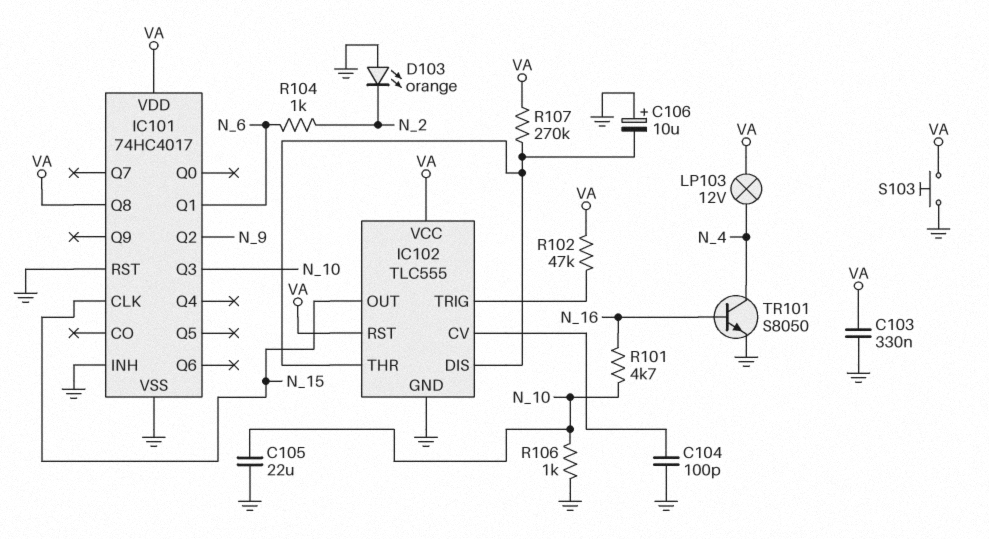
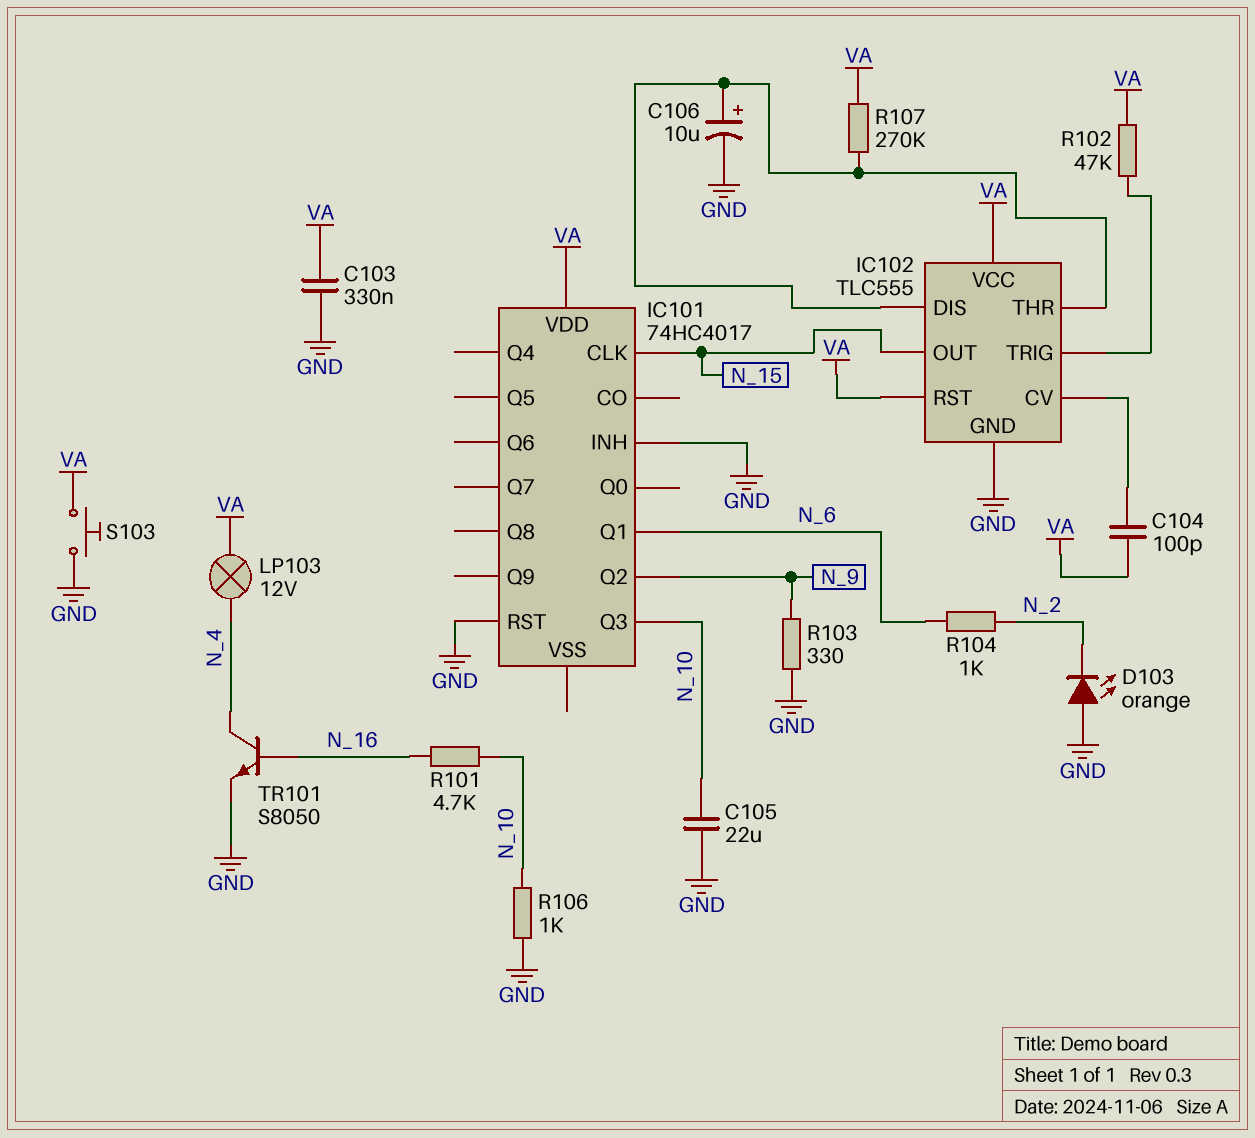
C104: 100pF (GND, IC102/CV) -> 100pF (IC102/CV, VA)
C106: 10uF (plus GND, minus IC102/DIS) -> 10uF (plus IC102/DIS, minus GND)
IC101 pin Q8: VA -> none
IC101 pin VSS: GND -> none
R103: none -> 330 (GND, N_9)

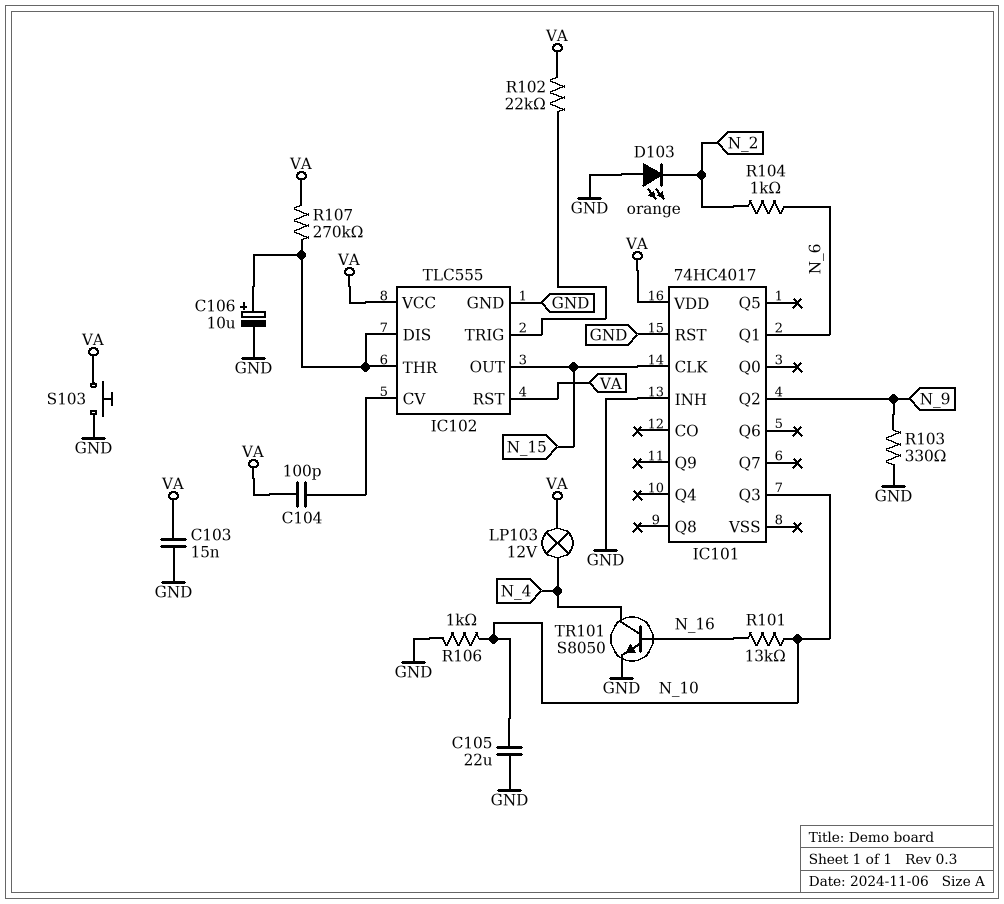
C103: 330nF (GND, VA) -> 15nF (GND, VA)
R101: 4.7k (N_10, N_16) -> 13k (N_10, N_16)
R102: 47k (IC102/TRIG, VA) -> 22k (IC102/TRIG, VA)

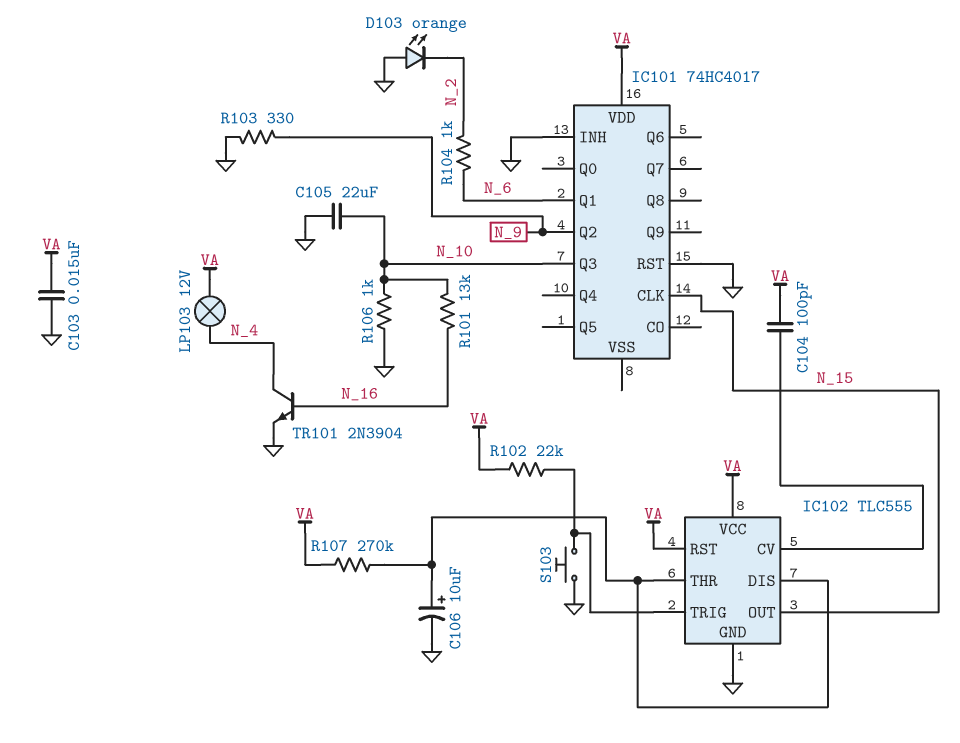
S103: button (GND, VA) -> button (GND, IC102/TRIG)
TR101: NPN S8050 (B N_16, C N_4, E GND) -> NPN 2N3904 (B N_16, C N_4, E GND)

